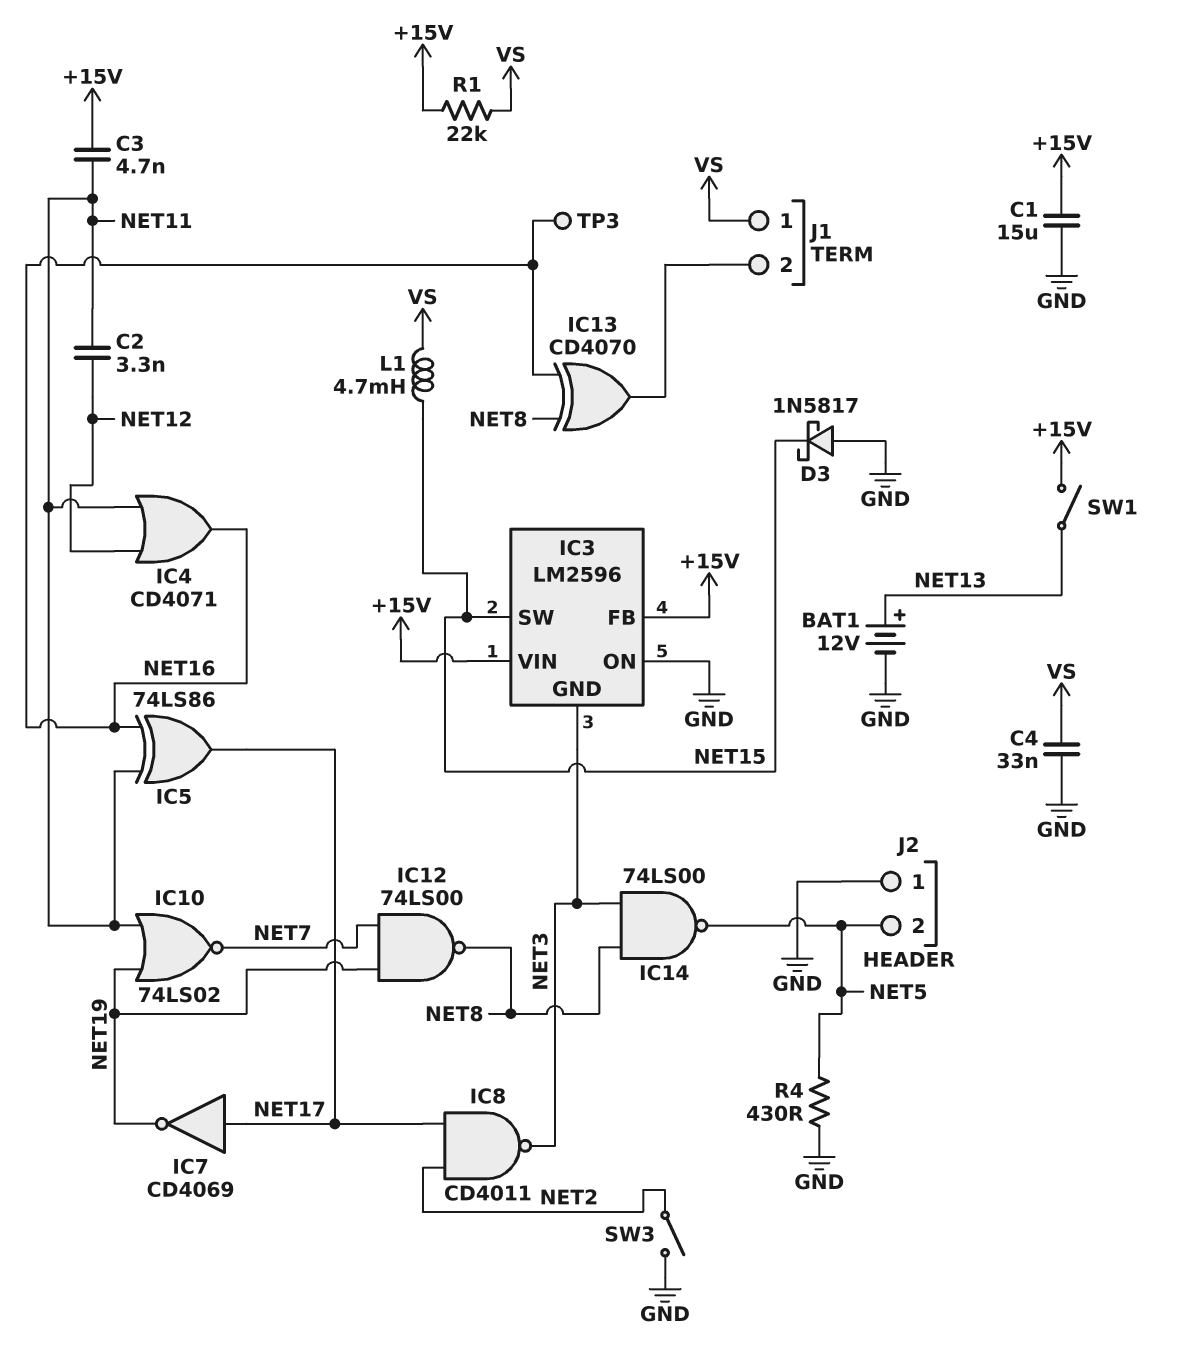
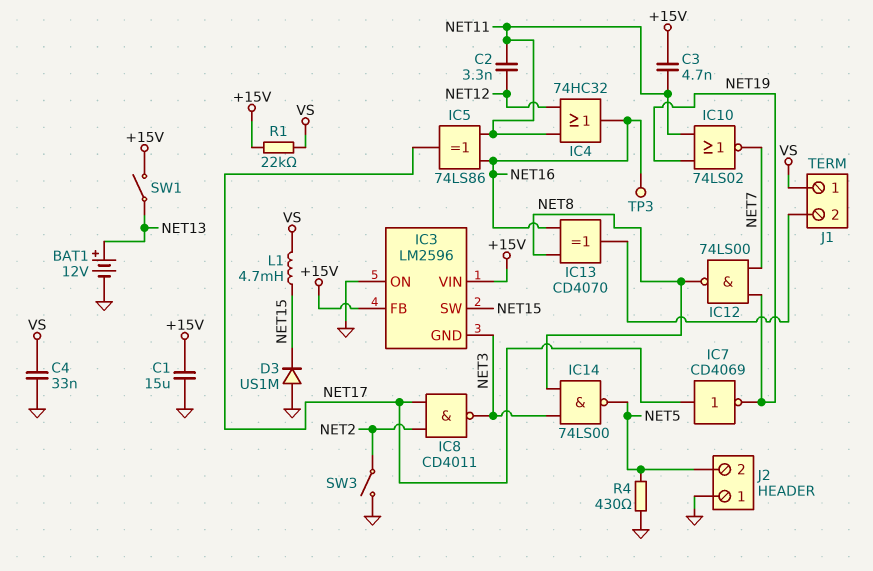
D3: schottky 1N5817 (A GND, K NET15) -> diode US1M (A GND, K NET15)
IC4: OR CD4071 (in NET11, in NET12, out NET16) -> OR 74HC32 (in NET11, in NET12, out NET16)

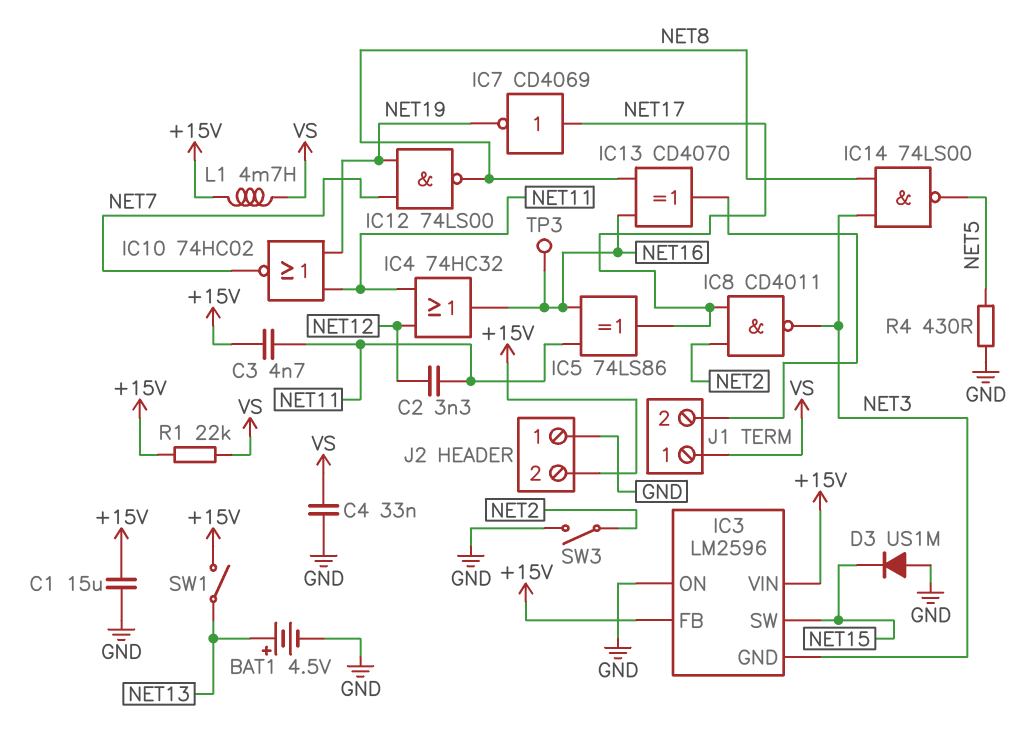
BAT1: 12V (plus NET13, minus GND) -> 4.5V (plus NET13, minus GND)
IC10: NOR 74LS02 (in NET11, in NET19, out NET7) -> NOR 74HC02 (in NET11, in NET19, out NET7)
J2 pin 2: NET5 -> +15V
L1: 4.7mH (NET15, VS) -> 4.7mH (+15V, VS)

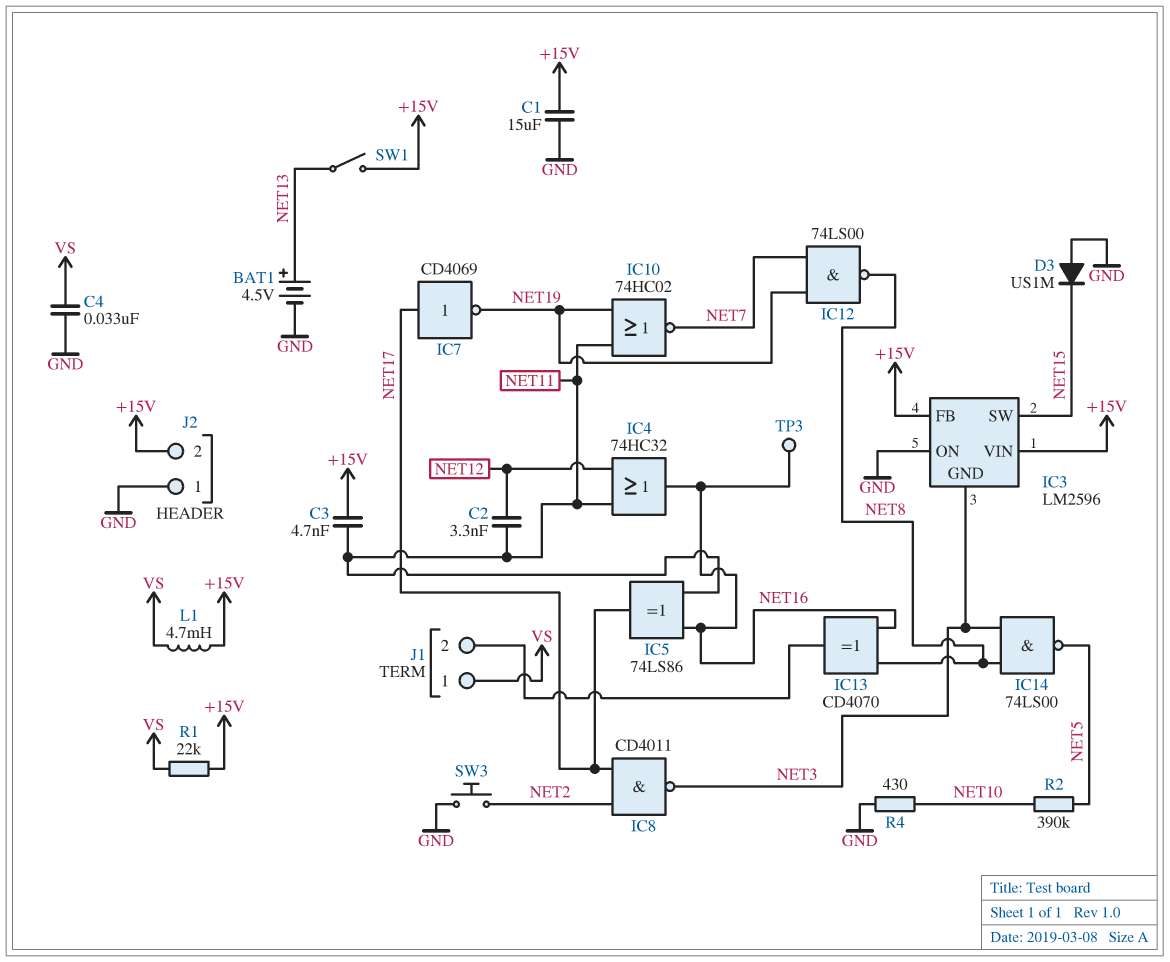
R2: none -> 390k (NET5, NET10)
R4: 430 (GND, NET5) -> 430 (GND, NET10)
SW3: switch (GND, NET2) -> button (GND, NET2)

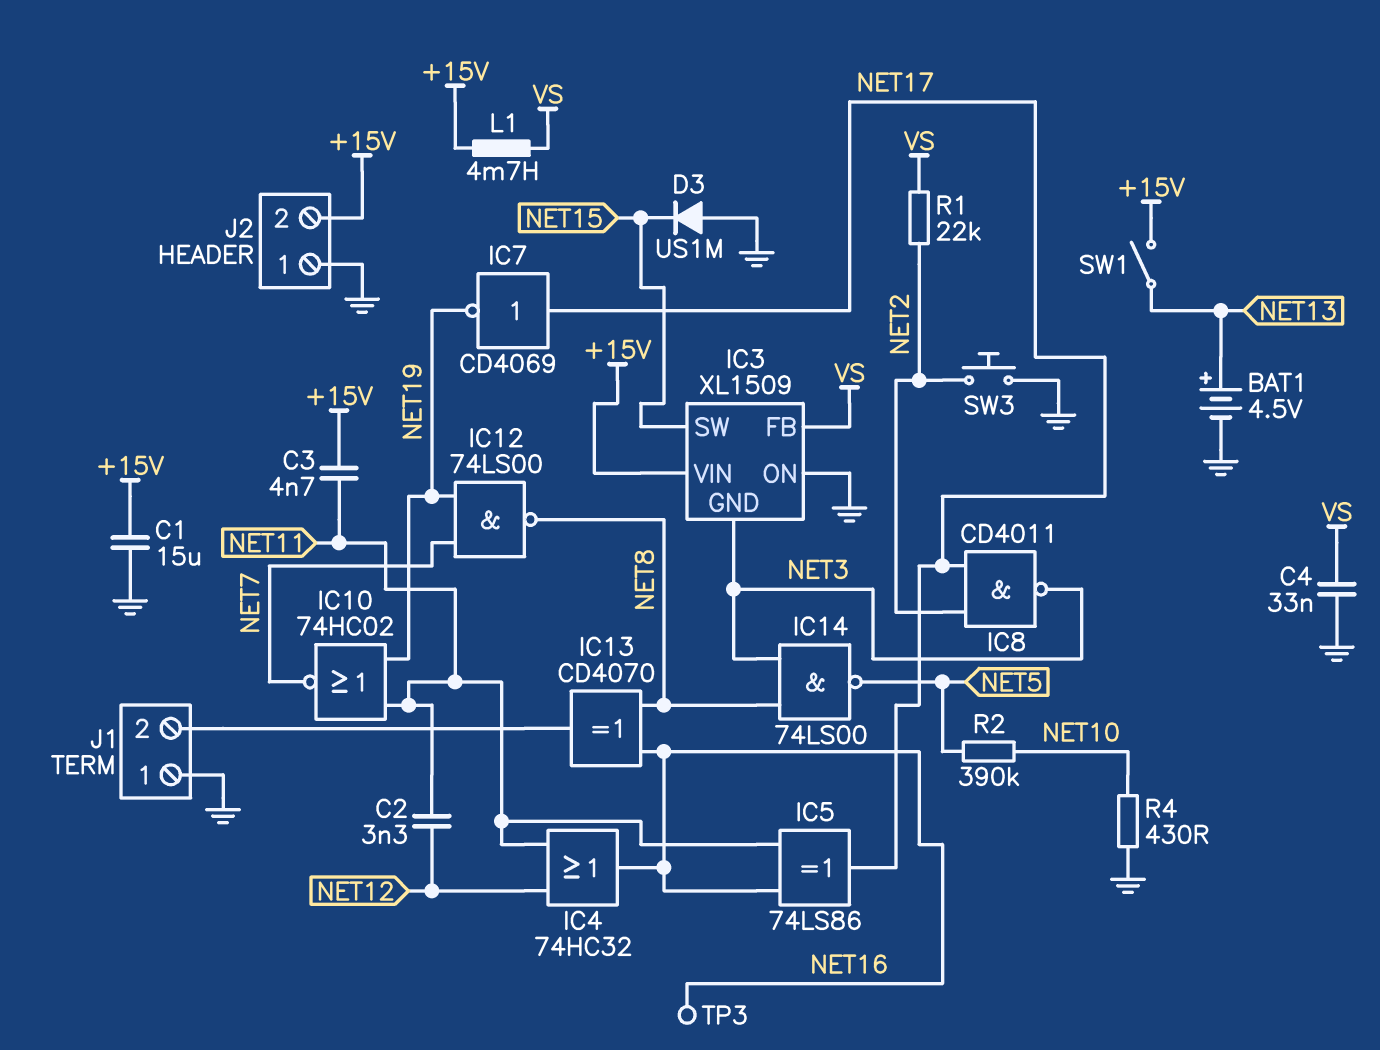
IC3: LM2596 -> XL1509
IC3 pin FB: +15V -> VS
J1 pin 1: VS -> GND
R1: 22k (+15V, VS) -> 22k (NET2, VS)

